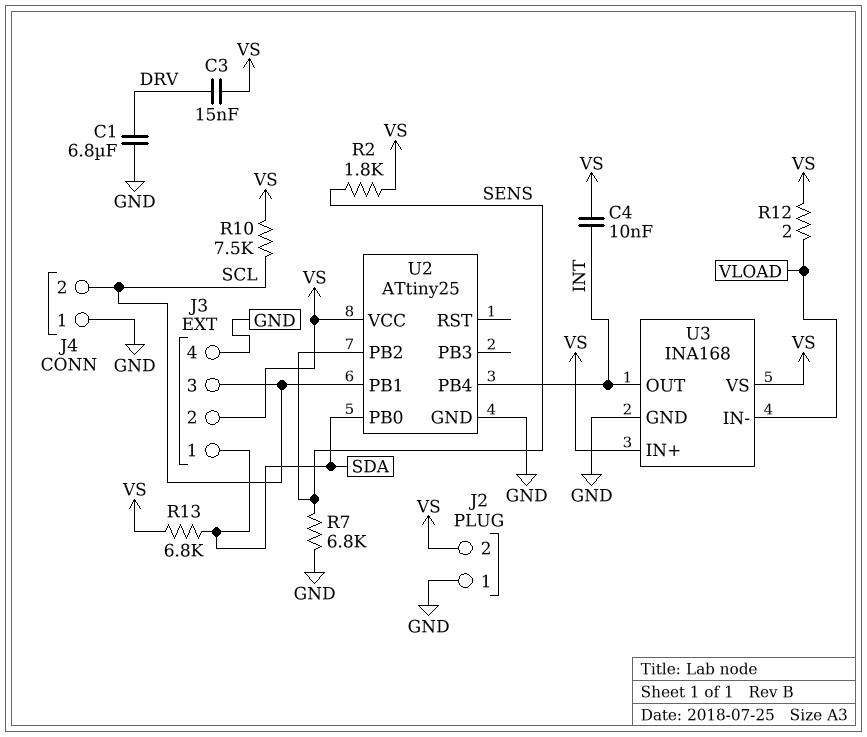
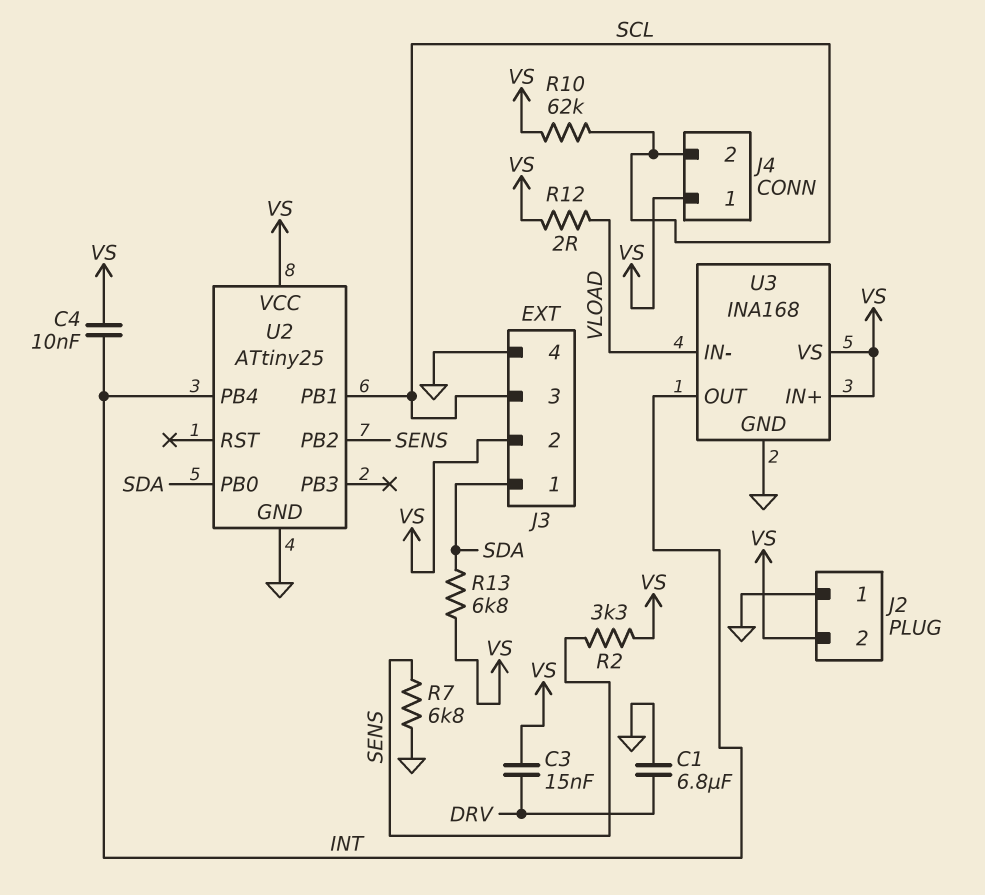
J4 pin 1: GND -> VS
R2: 1.8k (SENS, VS) -> 3.3k (SENS, VS)
R10: 7.5k (SCL, VS) -> 62k (SCL, VS)

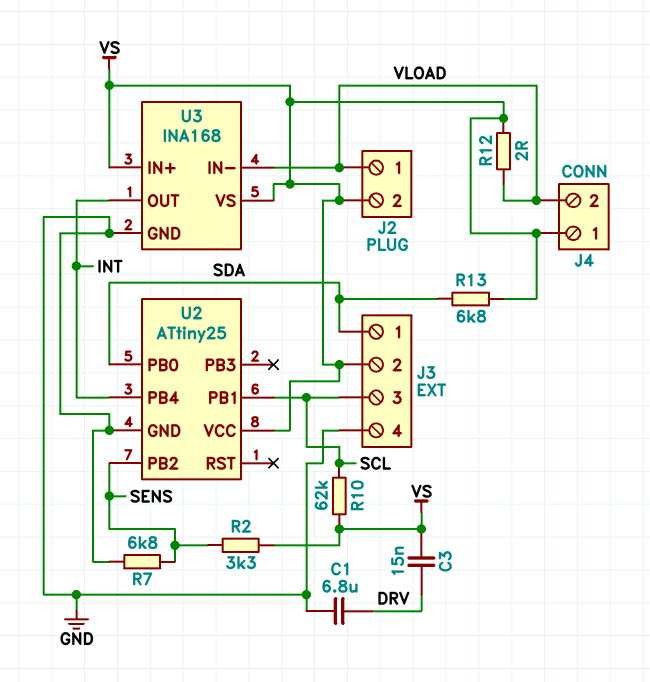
C4: 10nF (INT, VS) -> none
J2 pin 1: GND -> VLOAD
J4 pin 2: SCL -> VLOAD

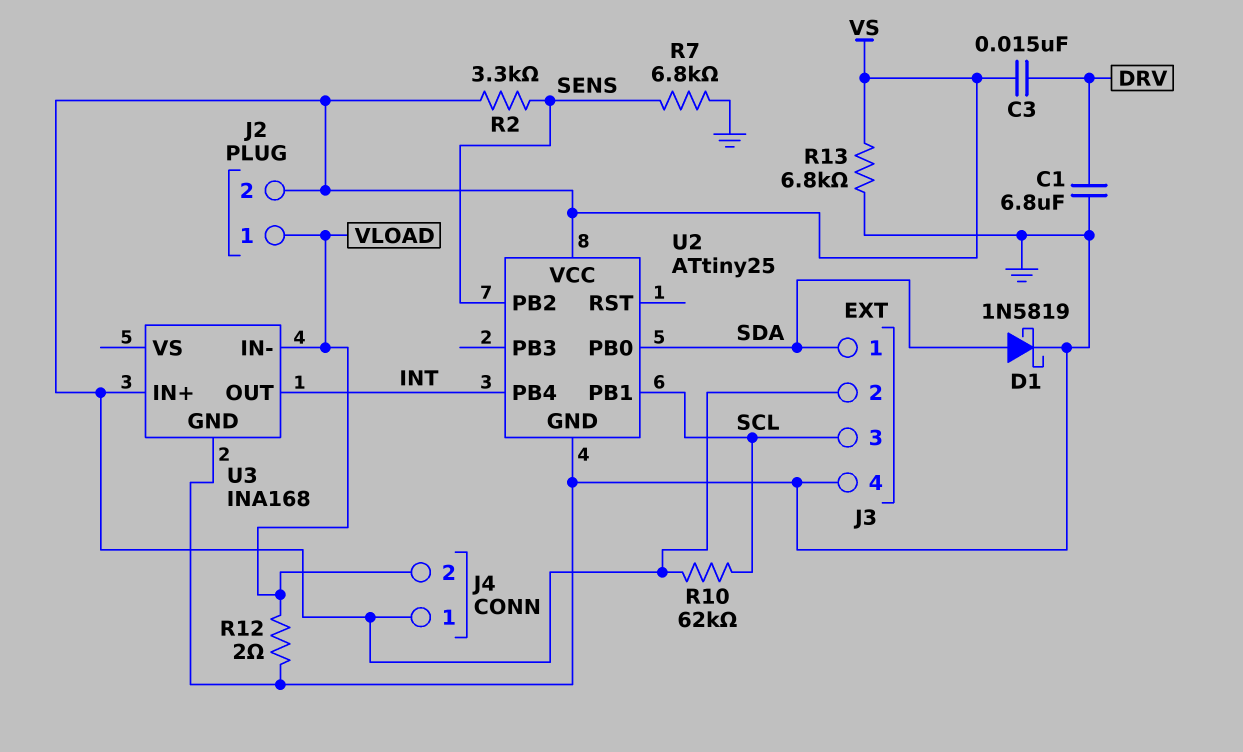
D1: none -> schottky 1N5819 (A SDA, K GND)
R12: 2 (VLOAD, VS) -> 2 (GND, VLOAD)
R13: 6.8k (SDA, VS) -> 6.8k (GND, VS)
U3 pin VS: VS -> none

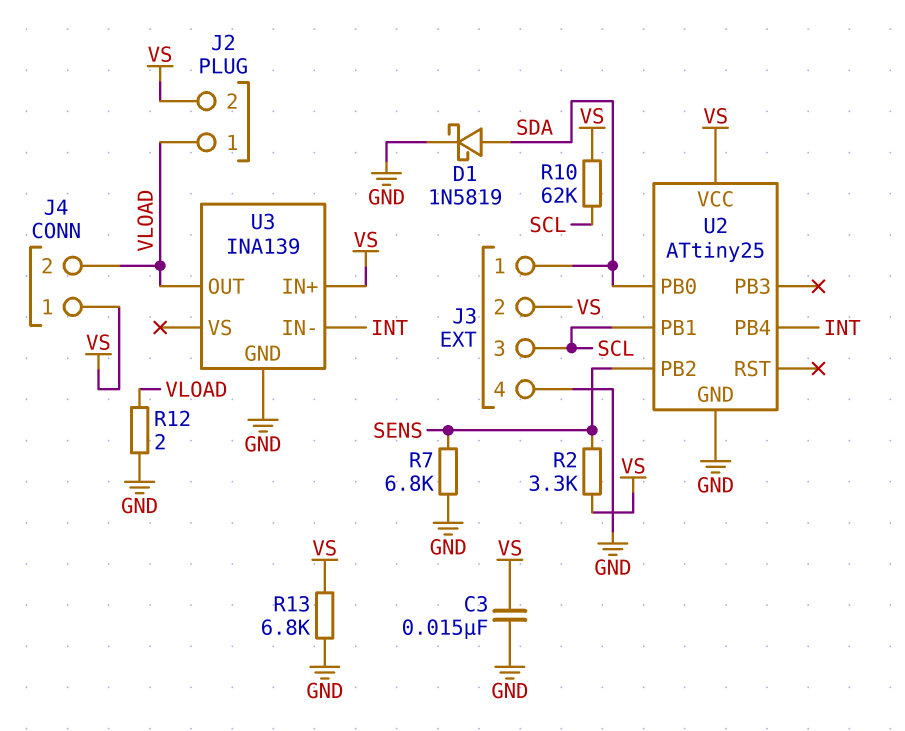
C1: 6.8uF (DRV, GND) -> none
C3: 15nF (DRV, VS) -> 15nF (GND, VS)
U3: INA168 -> INA139
U3 pin IN-: VLOAD -> INT
U3 pin OUT: INT -> VLOAD

